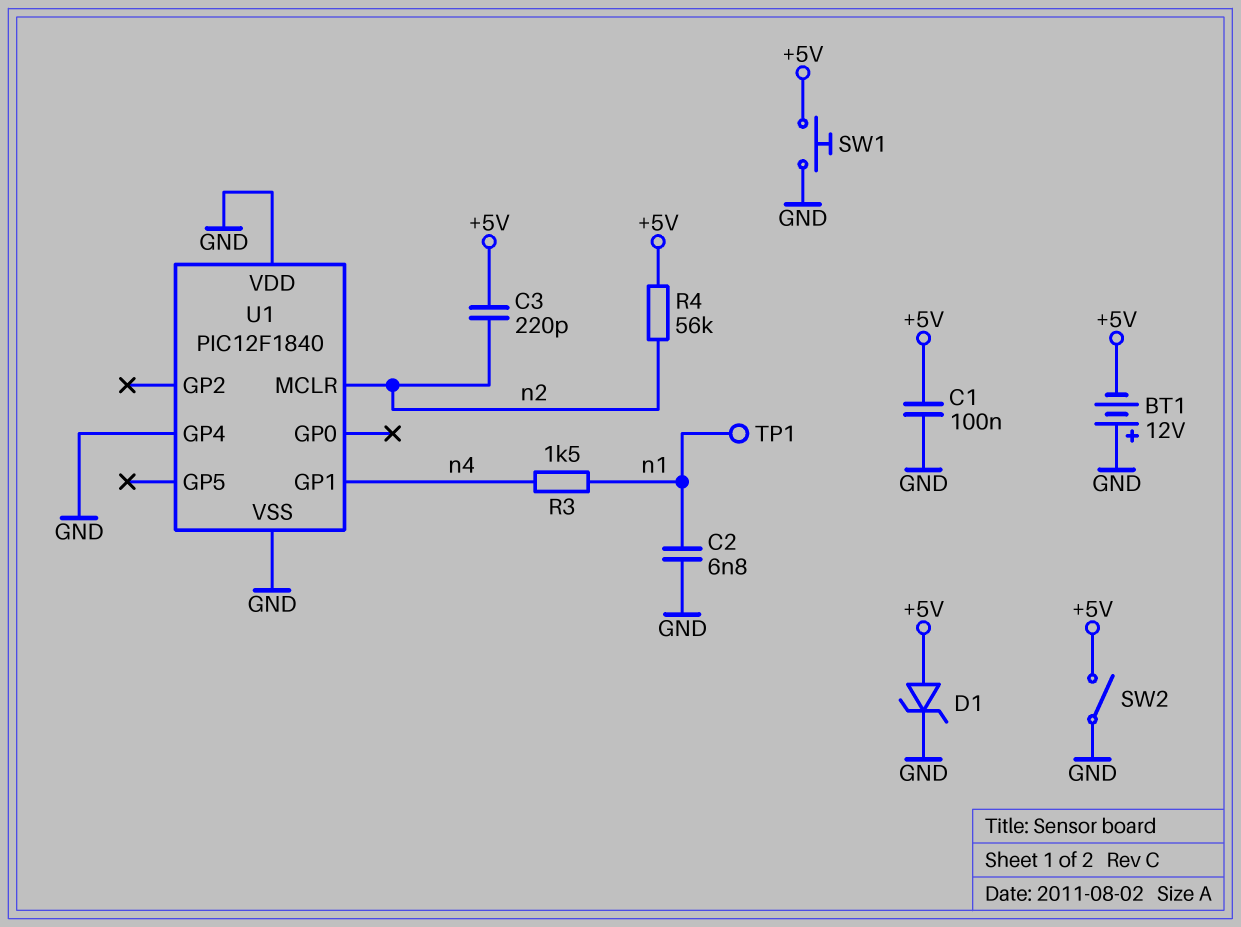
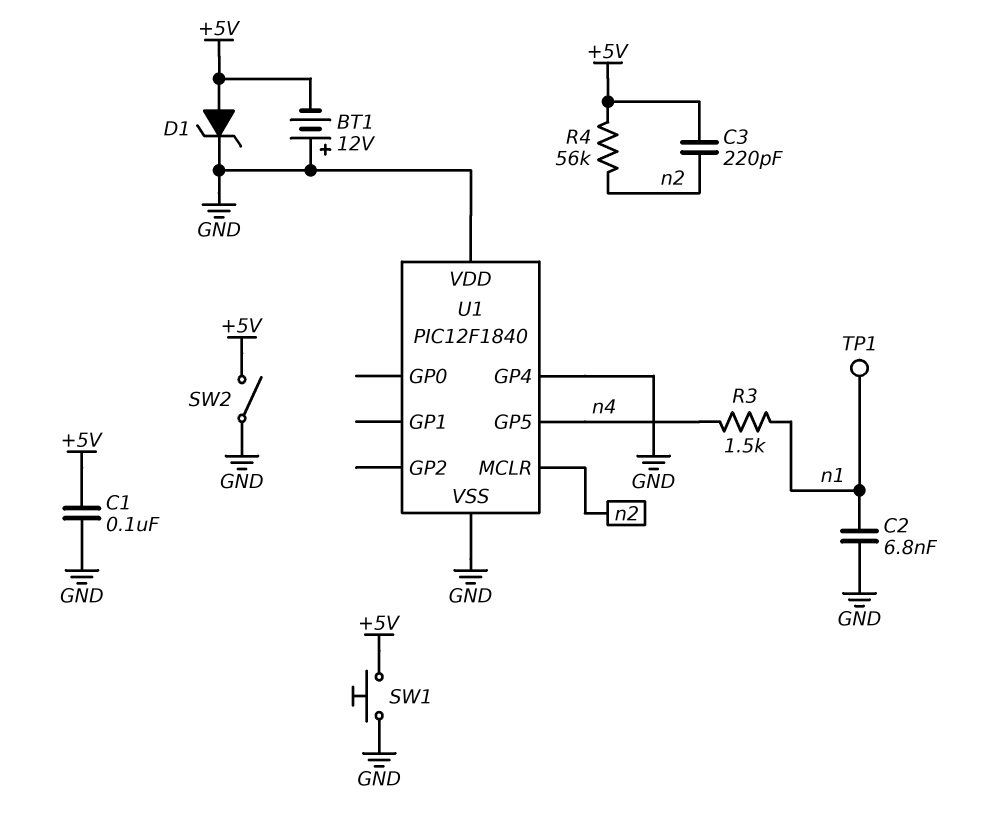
U1 pin GP1: n4 -> none
U1 pin GP5: none -> n4

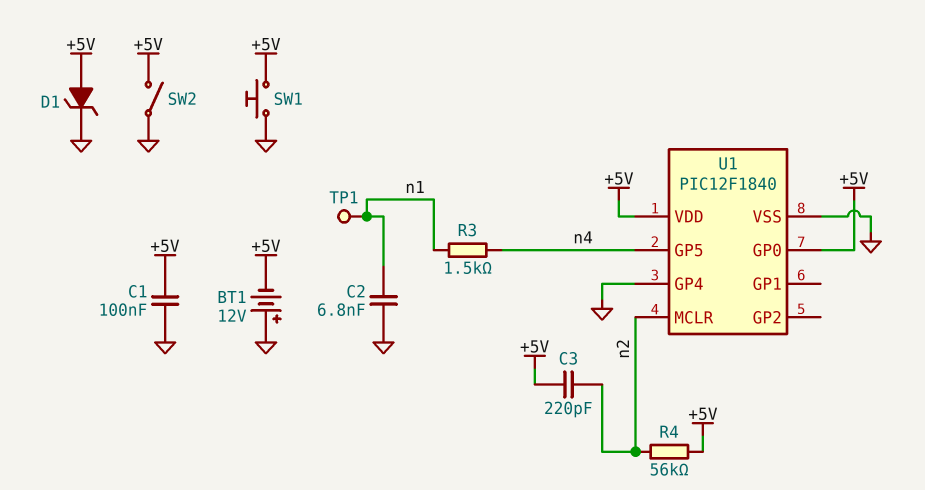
U1 pin GP0: none -> +5V
U1 pin VDD: GND -> +5V

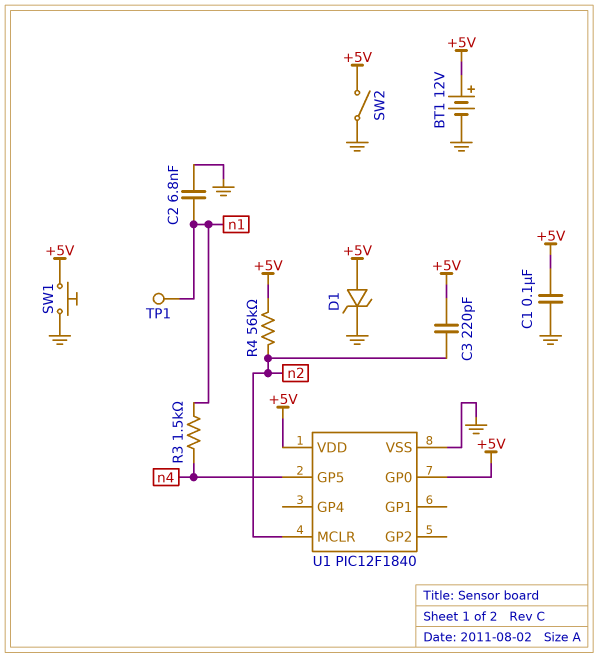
BT1: 12V (plus GND, minus +5V) -> 12V (plus +5V, minus GND)
U1 pin GP4: GND -> none

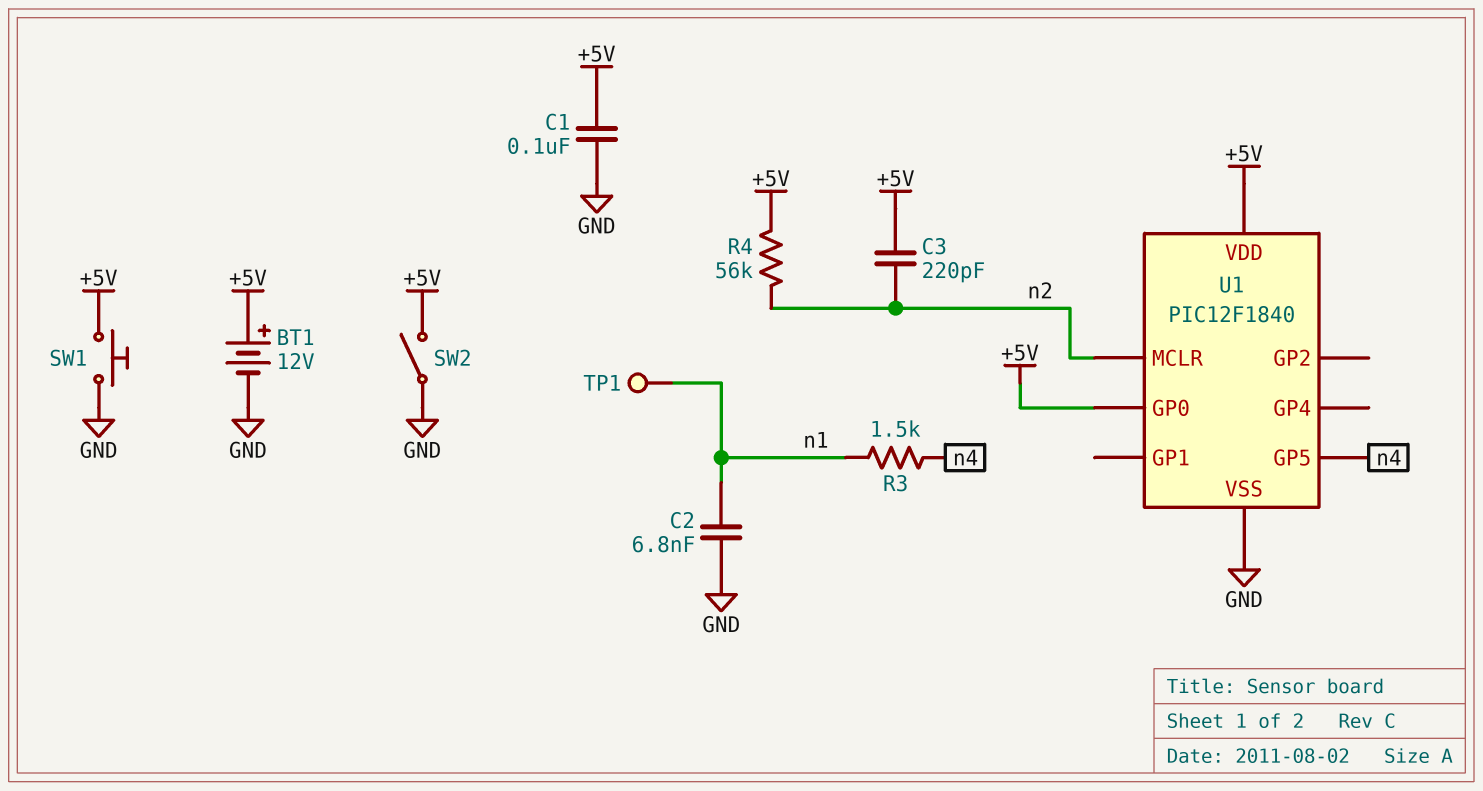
D1: zener (A +5V, K GND) -> none

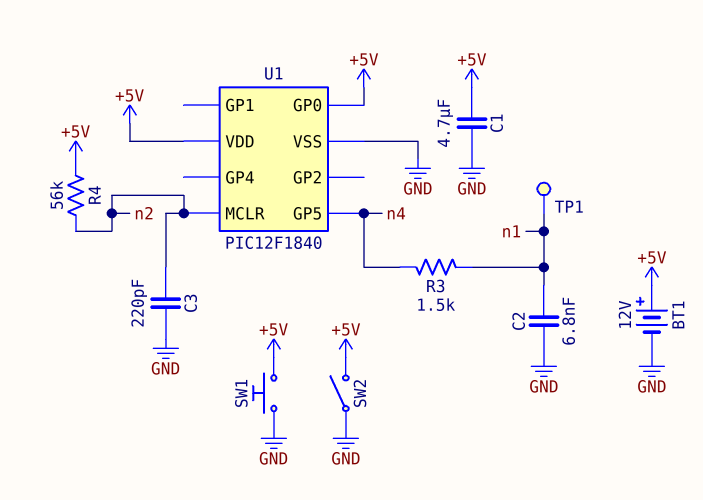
C1: 100nF (+5V, GND) -> 4.7uF (+5V, GND)
C3: 220pF (+5V, n2) -> 220pF (GND, n2)

